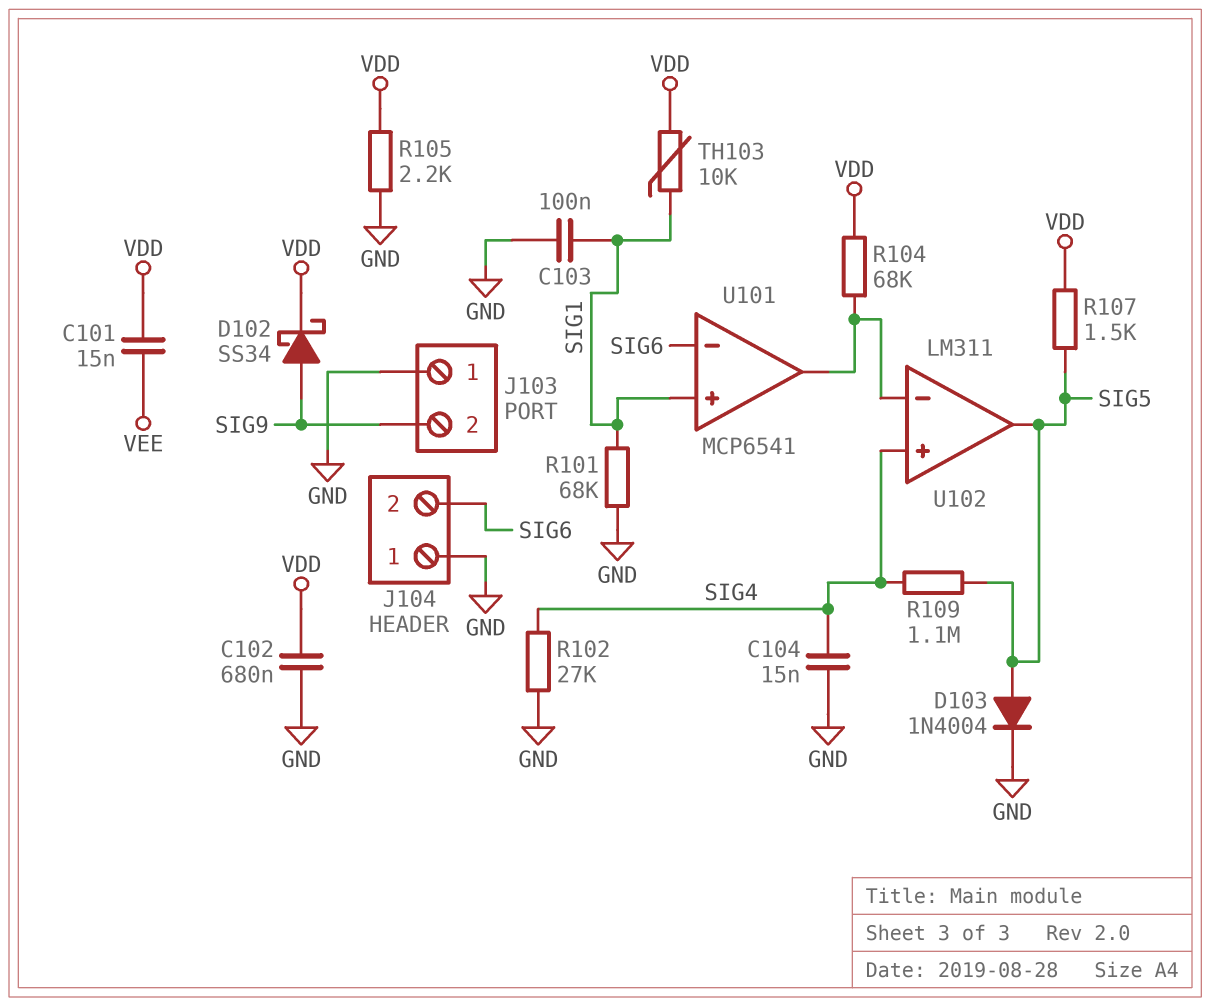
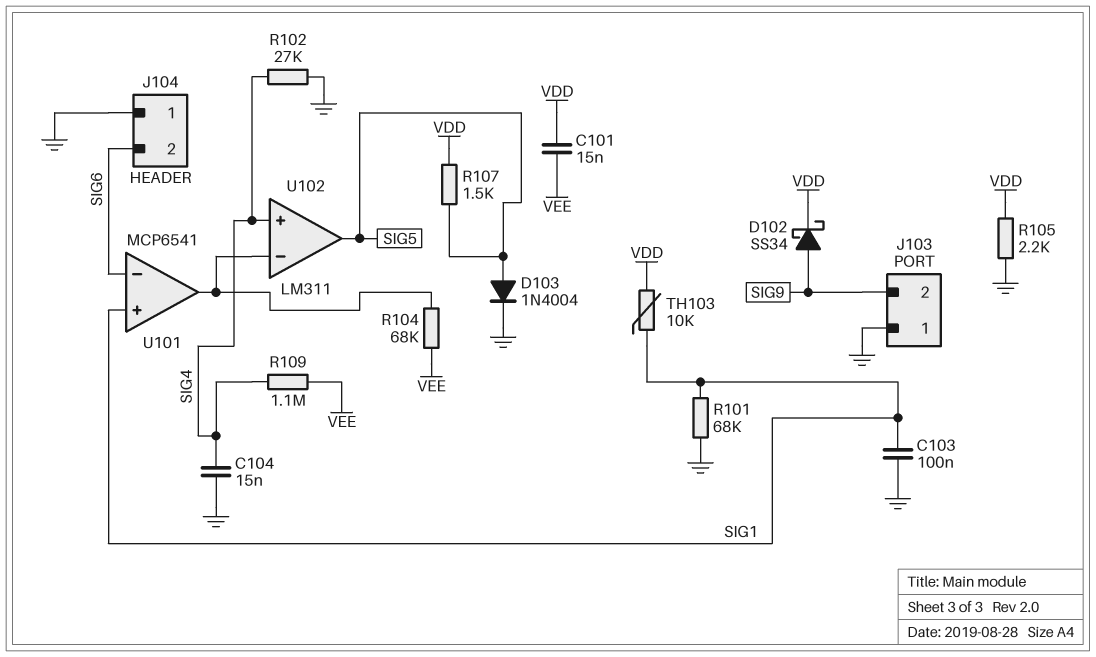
C102: 680nF (GND, VDD) -> none
R104: 68k (U101/out, VDD) -> 68k (U101/out, VEE)
R109: 1.1M (SIG4, SIG5) -> 1.1M (SIG4, VEE)

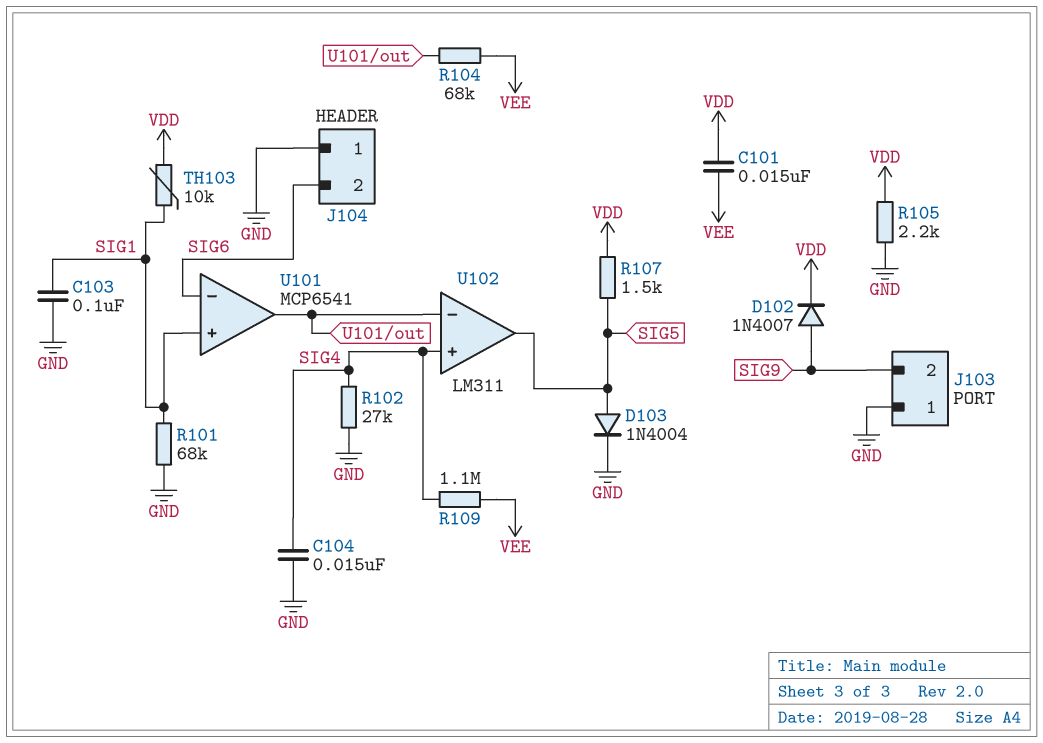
D102: schottky SS34 (A SIG9, K VDD) -> diode 1N4007 (A SIG9, K VDD)

